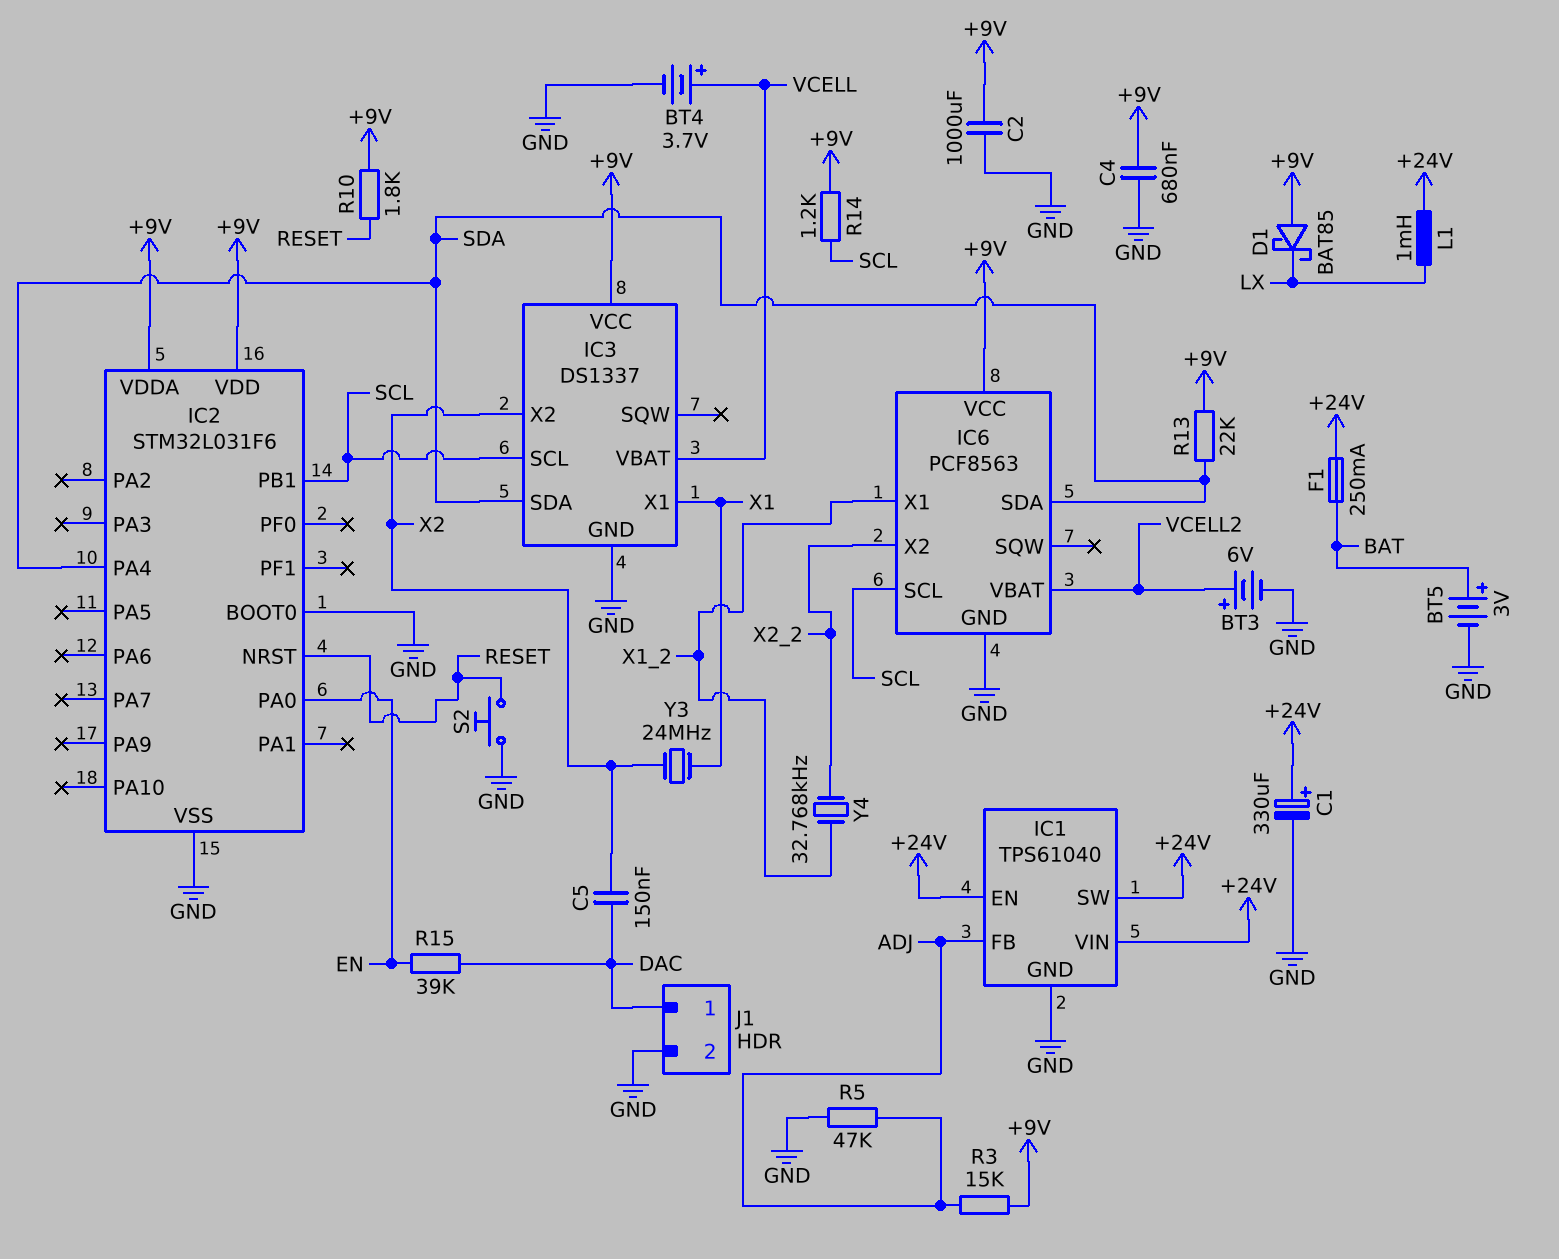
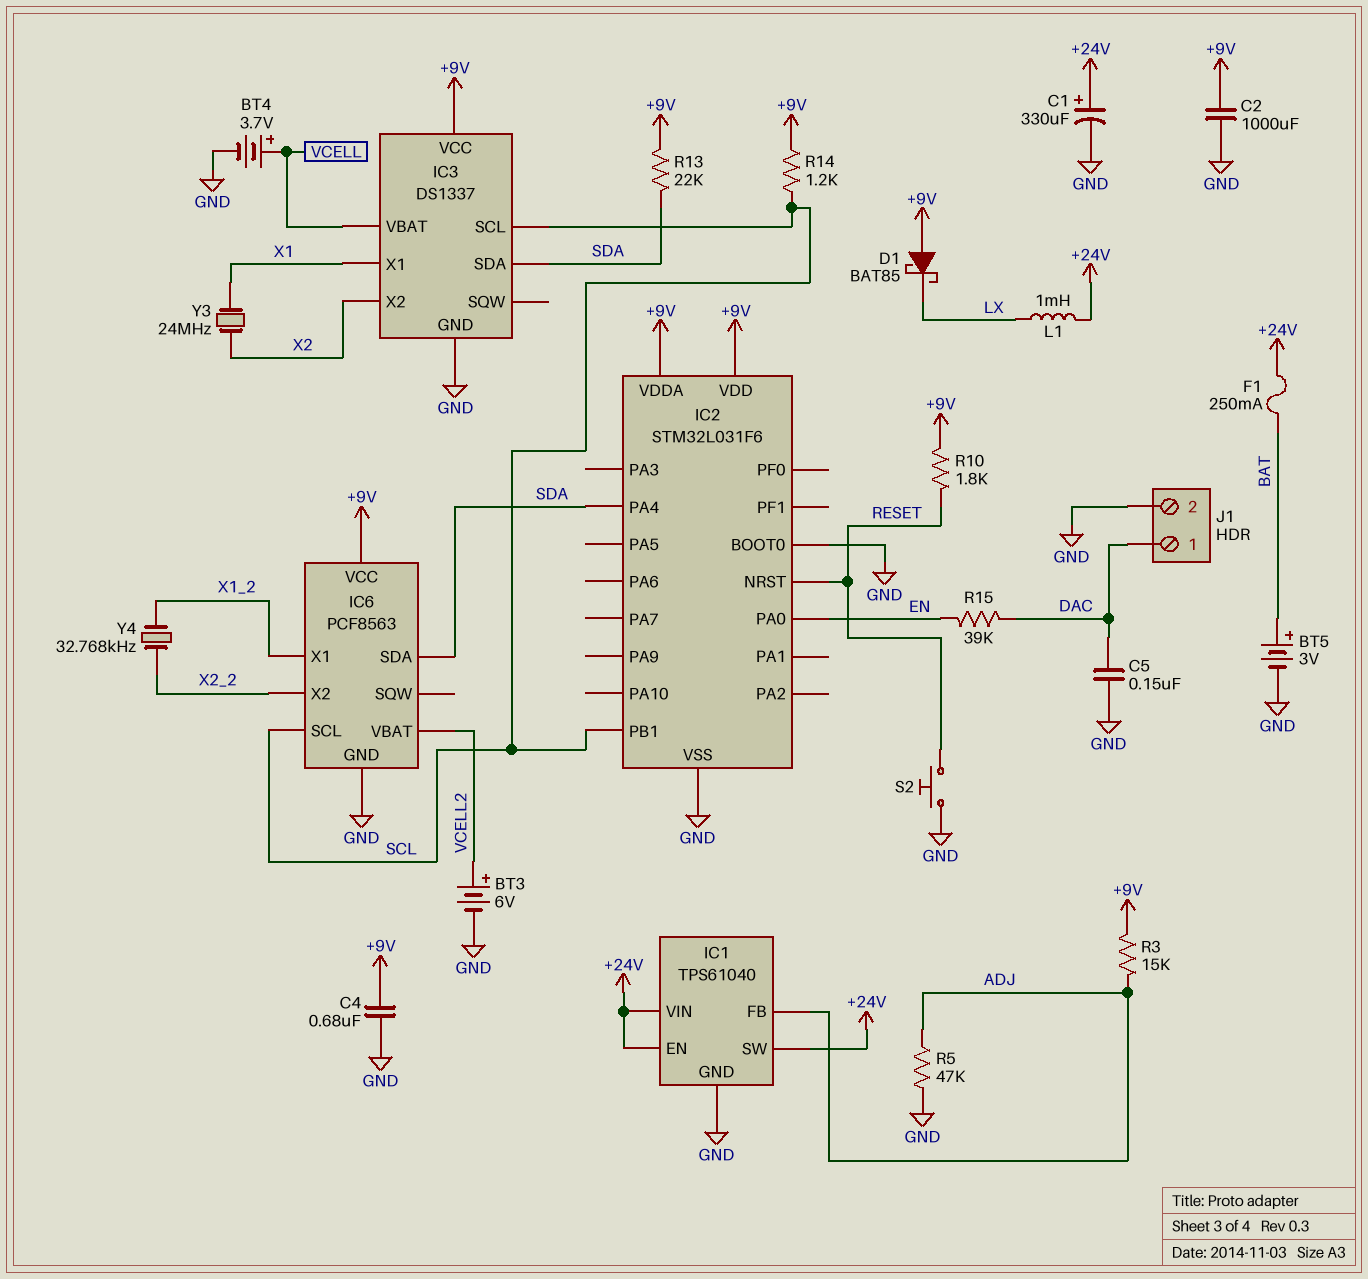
C5: 150nF (DAC, X2) -> 150nF (DAC, GND)

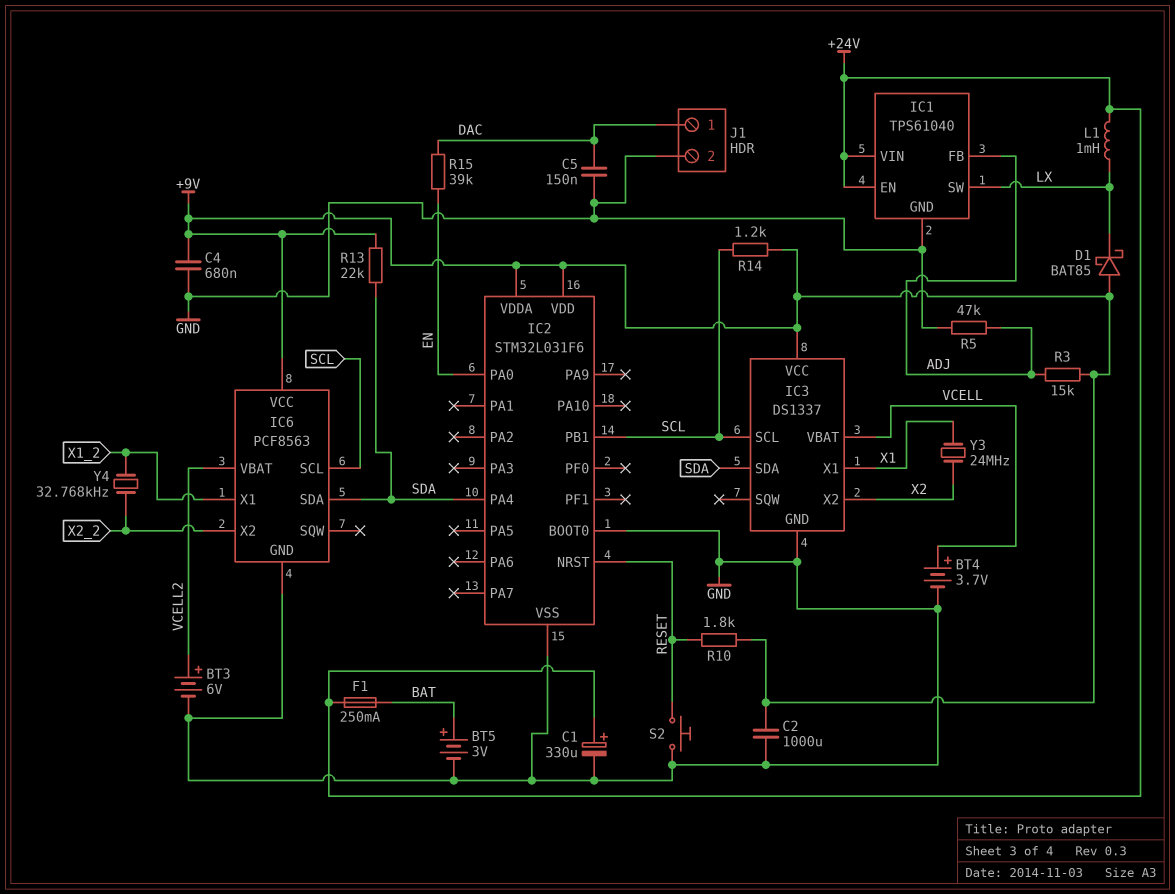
IC1 pin SW: +24V -> LX

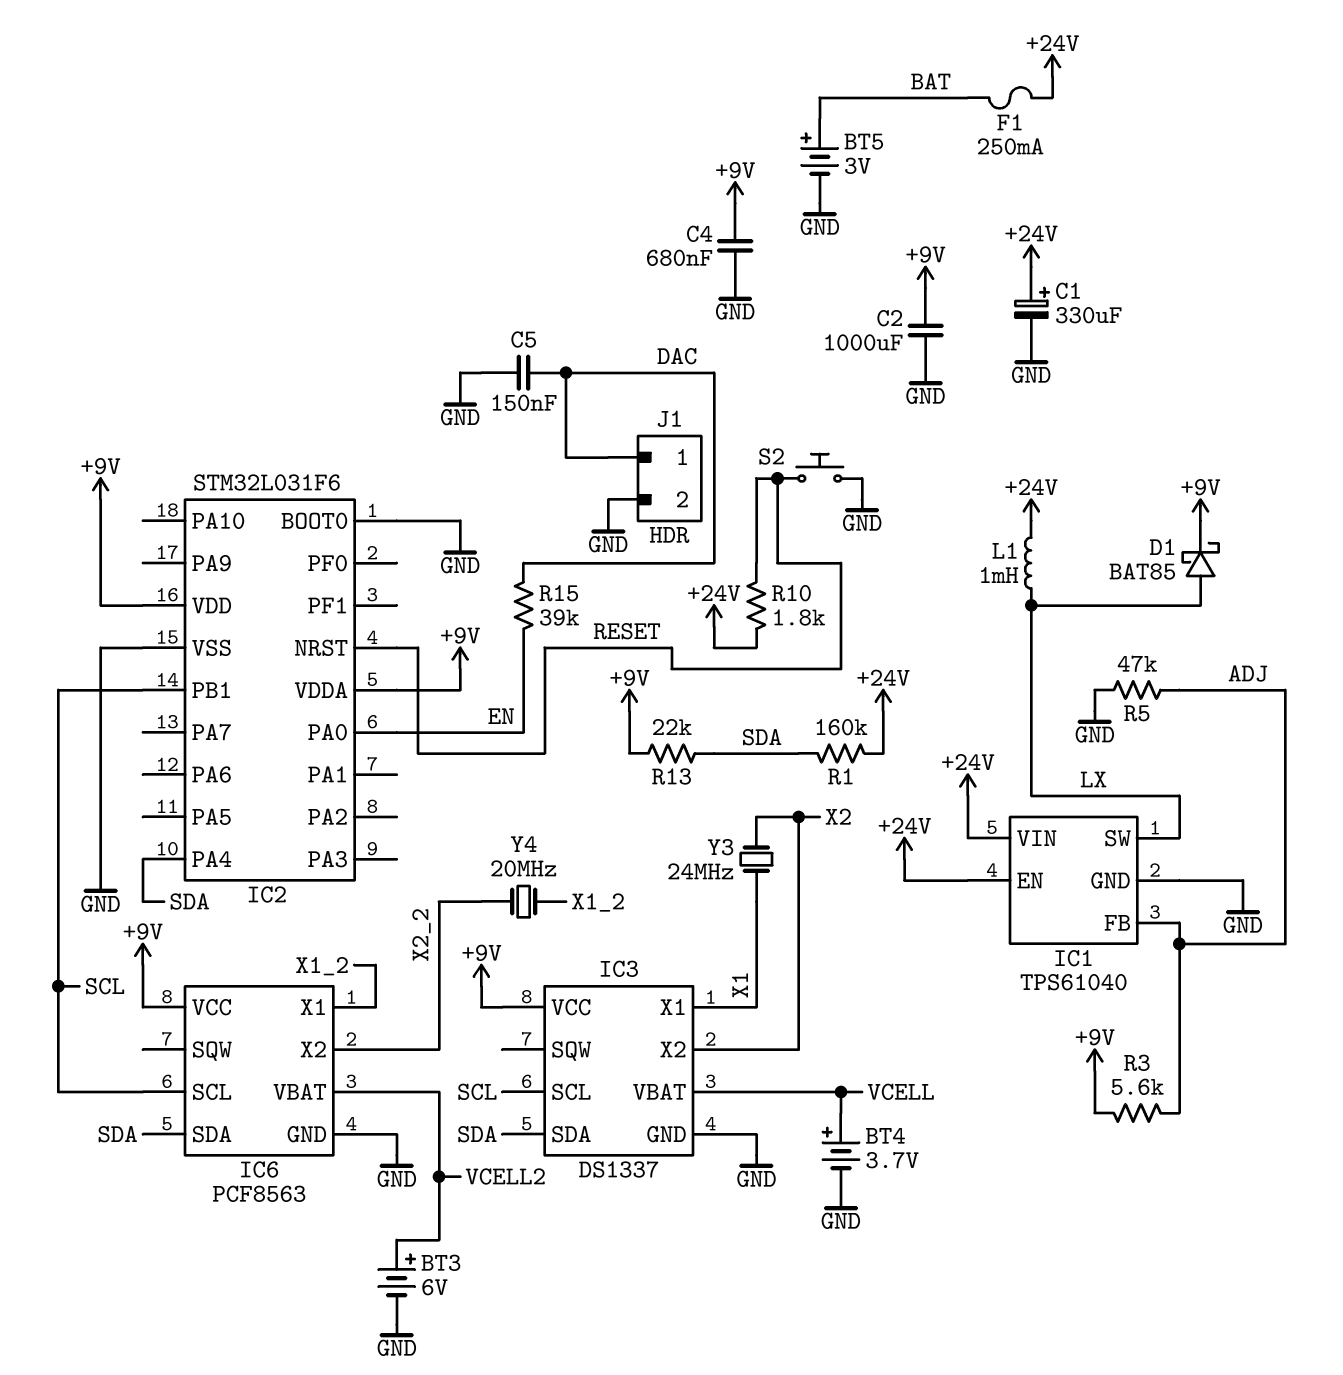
D1: schottky BAT85 (A +9V, K LX) -> schottky BAT85 (A LX, K +9V)
R1: none -> 160k (+24V, SDA)
R3: 15k (+9V, ADJ) -> 5.6k (+9V, ADJ)
R10: 1.8k (+9V, RESET) -> 1.8k (+24V, RESET)
R14: 1.2k (+9V, SCL) -> none
Y4: 32.768kHz (X1_2, X2_2) -> 20MHz (X1_2, X2_2)

